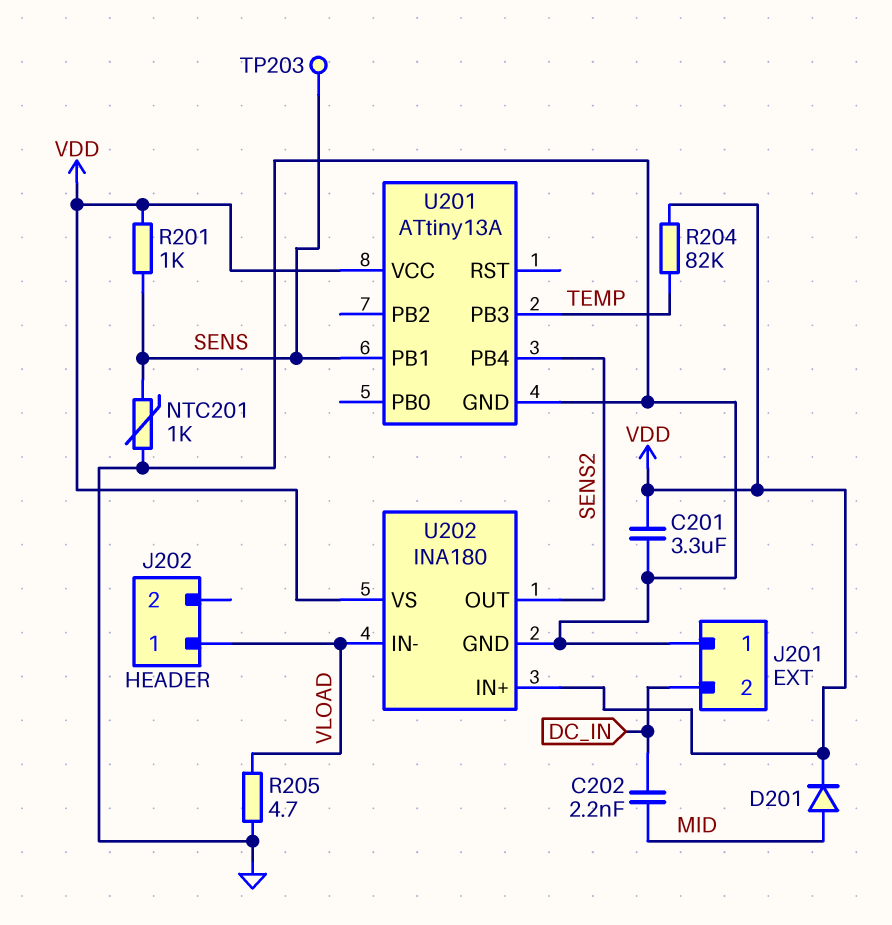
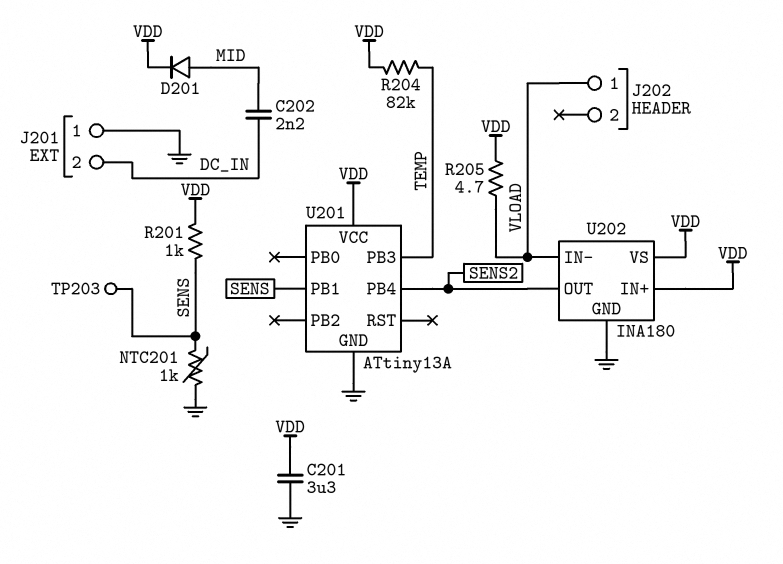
R205: 4.7 (GND, VLOAD) -> 4.7 (VDD, VLOAD)

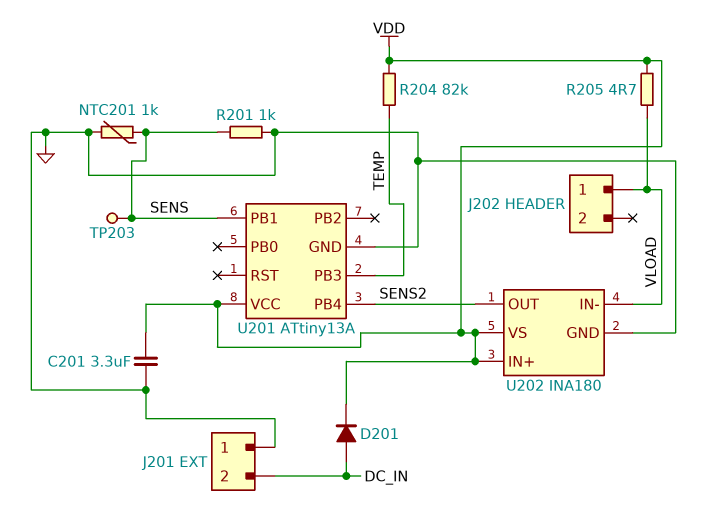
C202: 2.2nF (DC_IN, MID) -> none
D201: diode (A MID, K VDD) -> diode (A DC_IN, K VDD)
R201: 1k (SENS, VDD) -> 1k (GND, SENS)

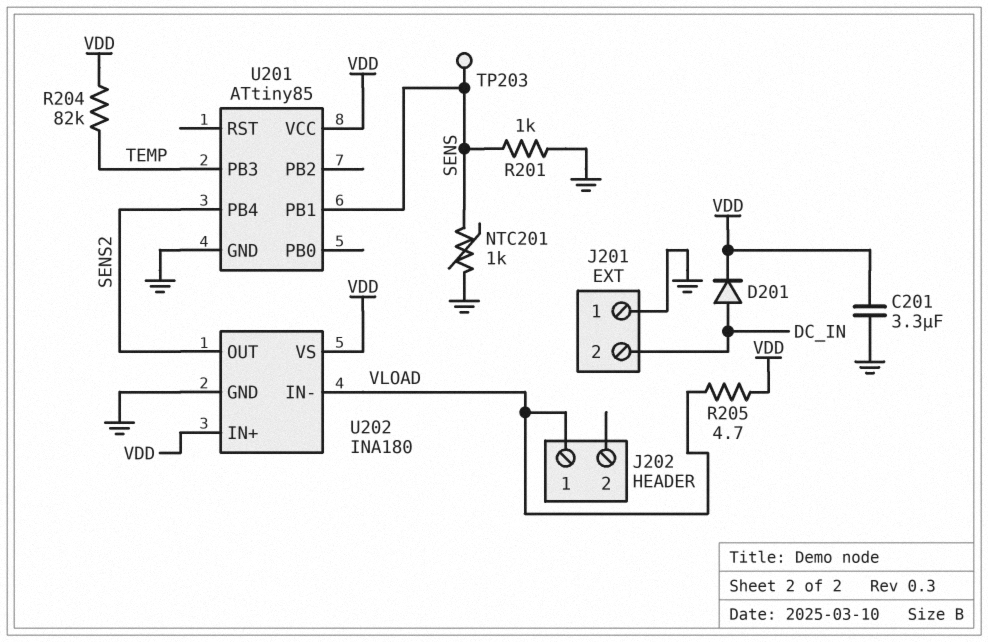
U201: ATtiny13A -> ATtiny85

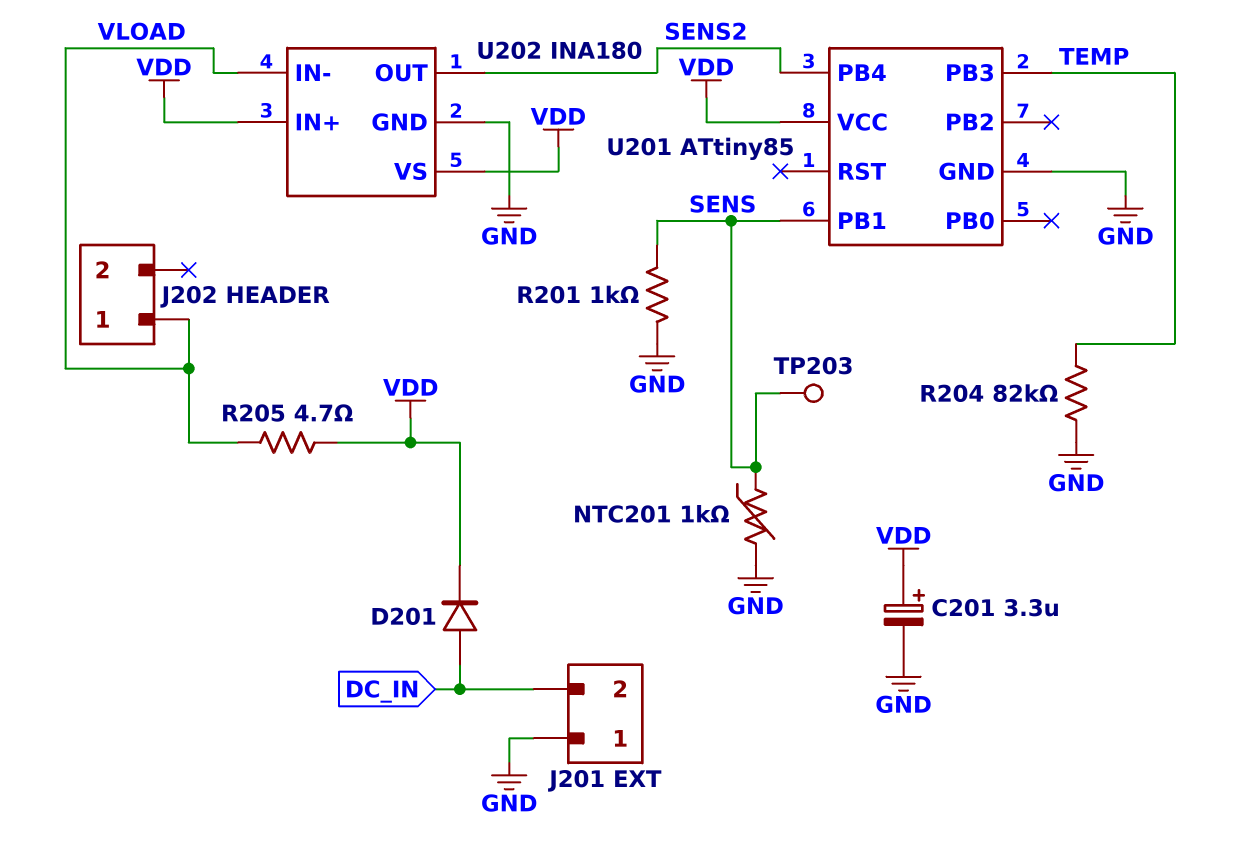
C201: 3.3uF (GND, VDD) -> 3.3uF (plus VDD, minus GND)
R204: 82k (TEMP, VDD) -> 82k (GND, TEMP)

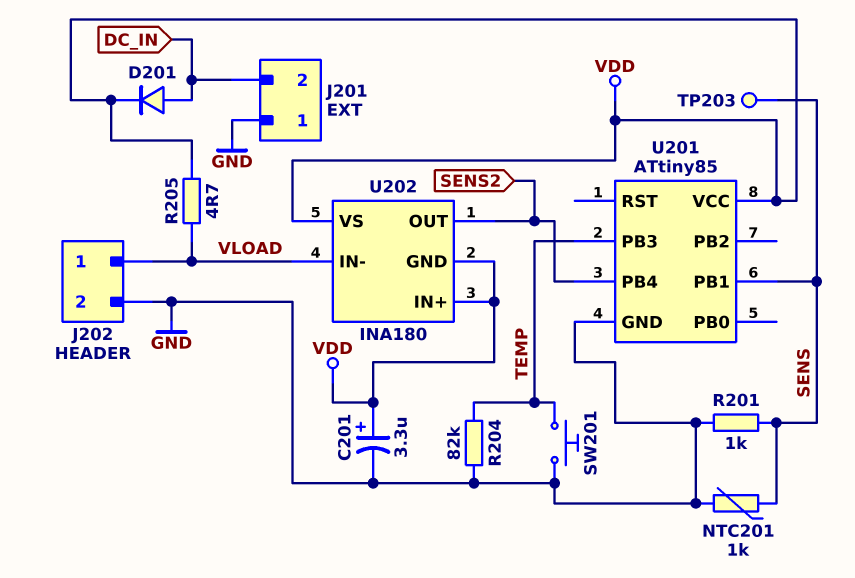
J202 pin 2: none -> GND
SW201: none -> button (GND, TEMP)
U202 pin GND: GND -> VDD

